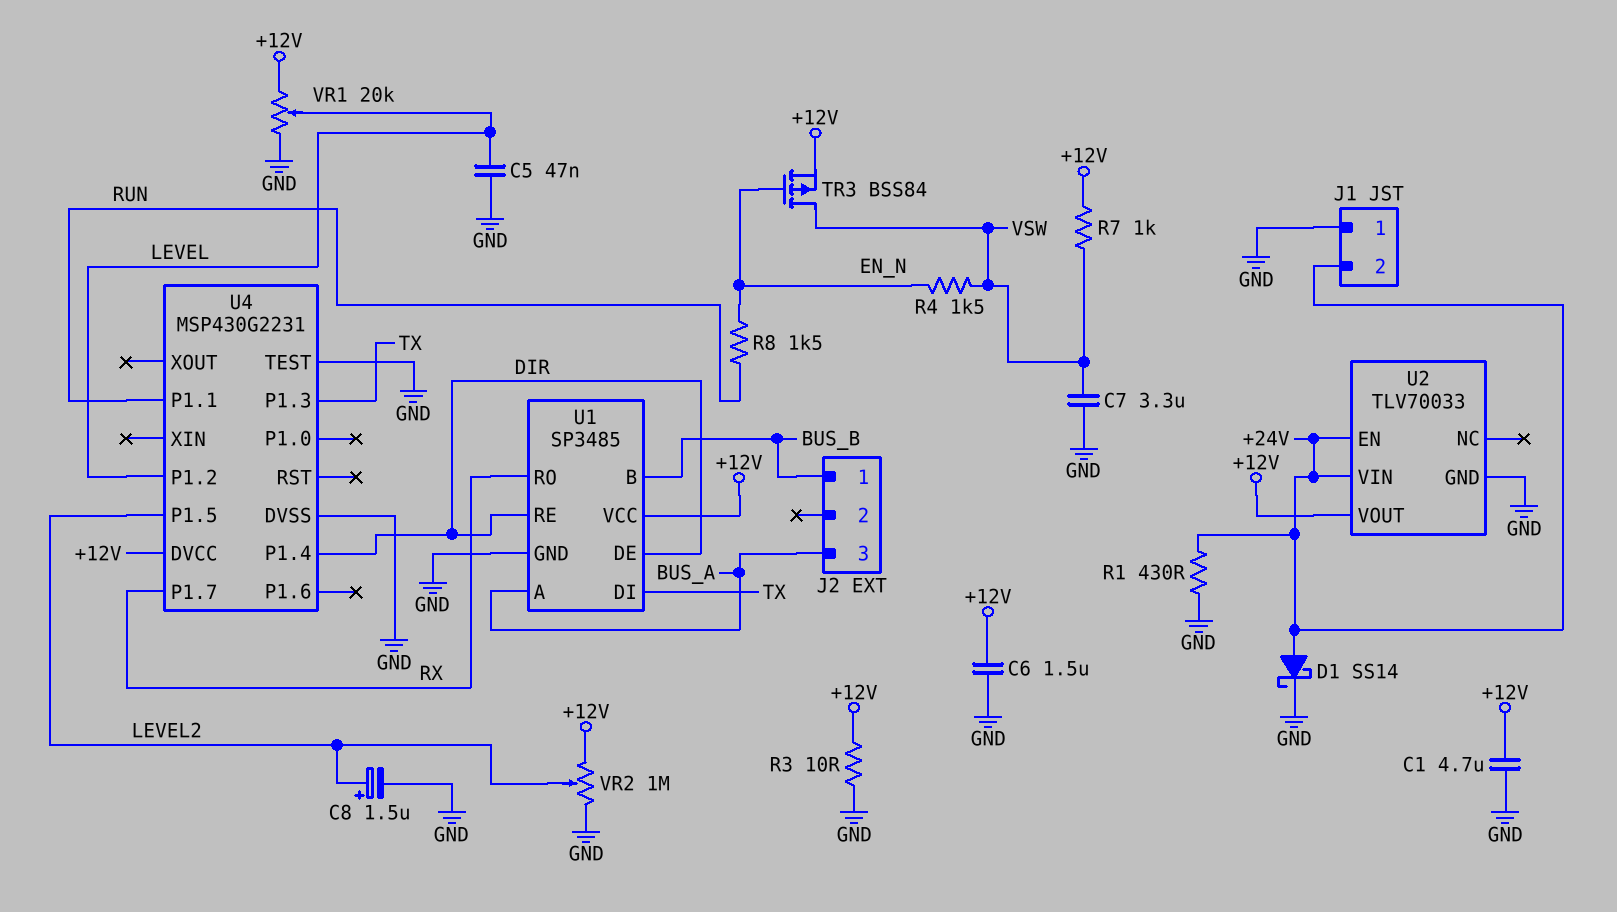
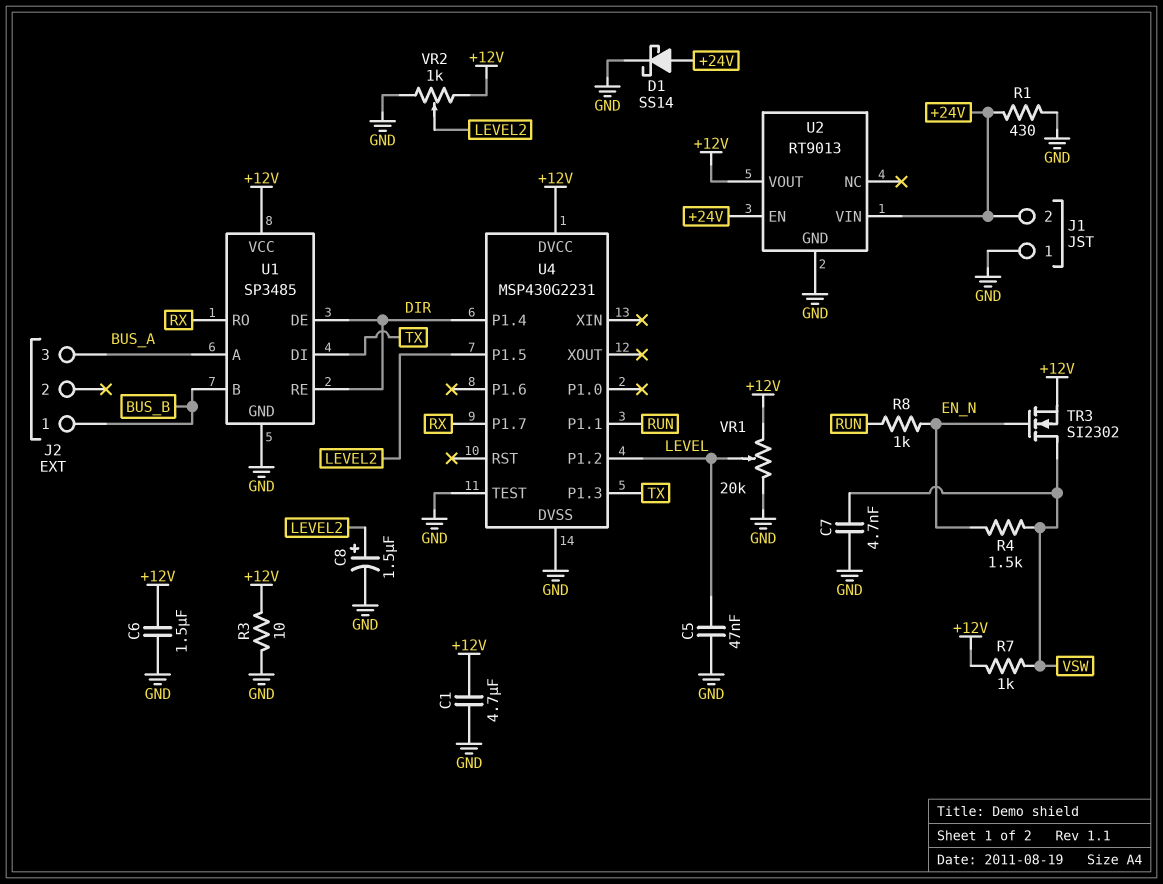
C7: 3.3uF (GND, VSW) -> 4.7nF (GND, VSW)
R8: 1.5k (EN_N, RUN) -> 1k (EN_N, RUN)
TR3: PMOS BSS84 (G EN_N, D VSW, S +12V) -> NMOS SI2302 (G EN_N, D VSW, S +12V)
U2: TLV70033 -> RT9013
VR2: 1M (+12V, GND, wiper LEVEL2) -> 1k (+12V, GND, wiper LEVEL2)

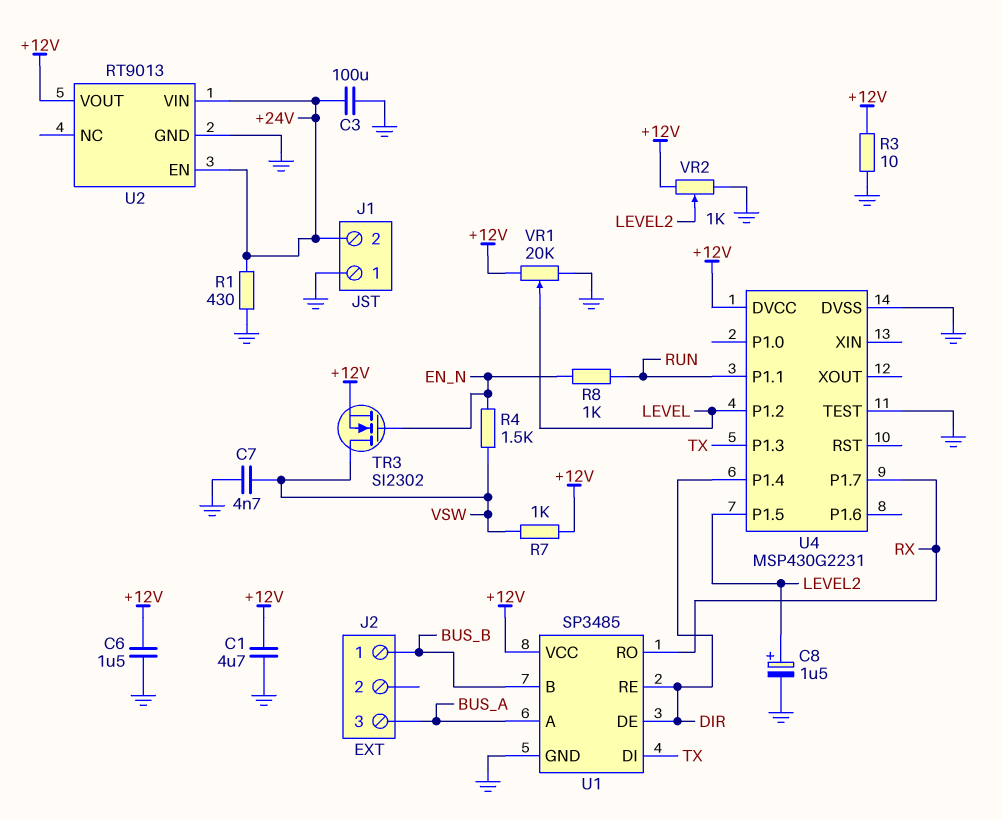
C3: none -> 100uF (+24V, GND)
C5: 47nF (GND, LEVEL) -> none
D1: schottky SS14 (A +24V, K GND) -> none

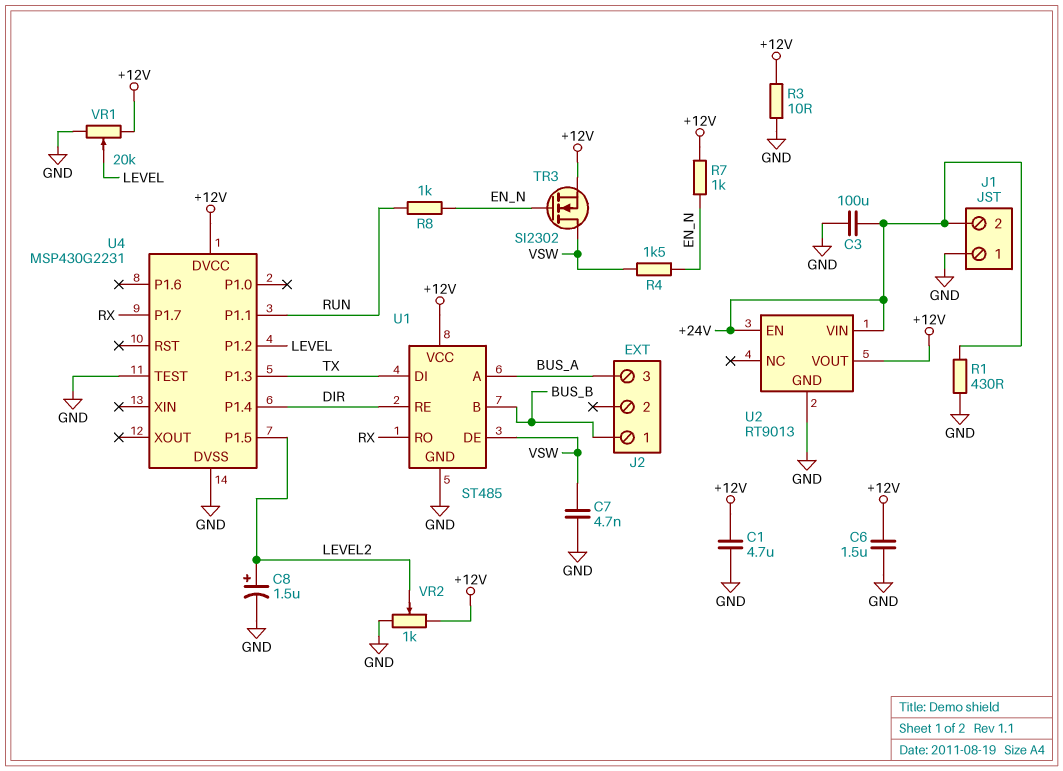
R7: 1k (+12V, VSW) -> 1k (+12V, EN_N)
U1: SP3485 -> ST485
U1 pin DE: DIR -> VSW

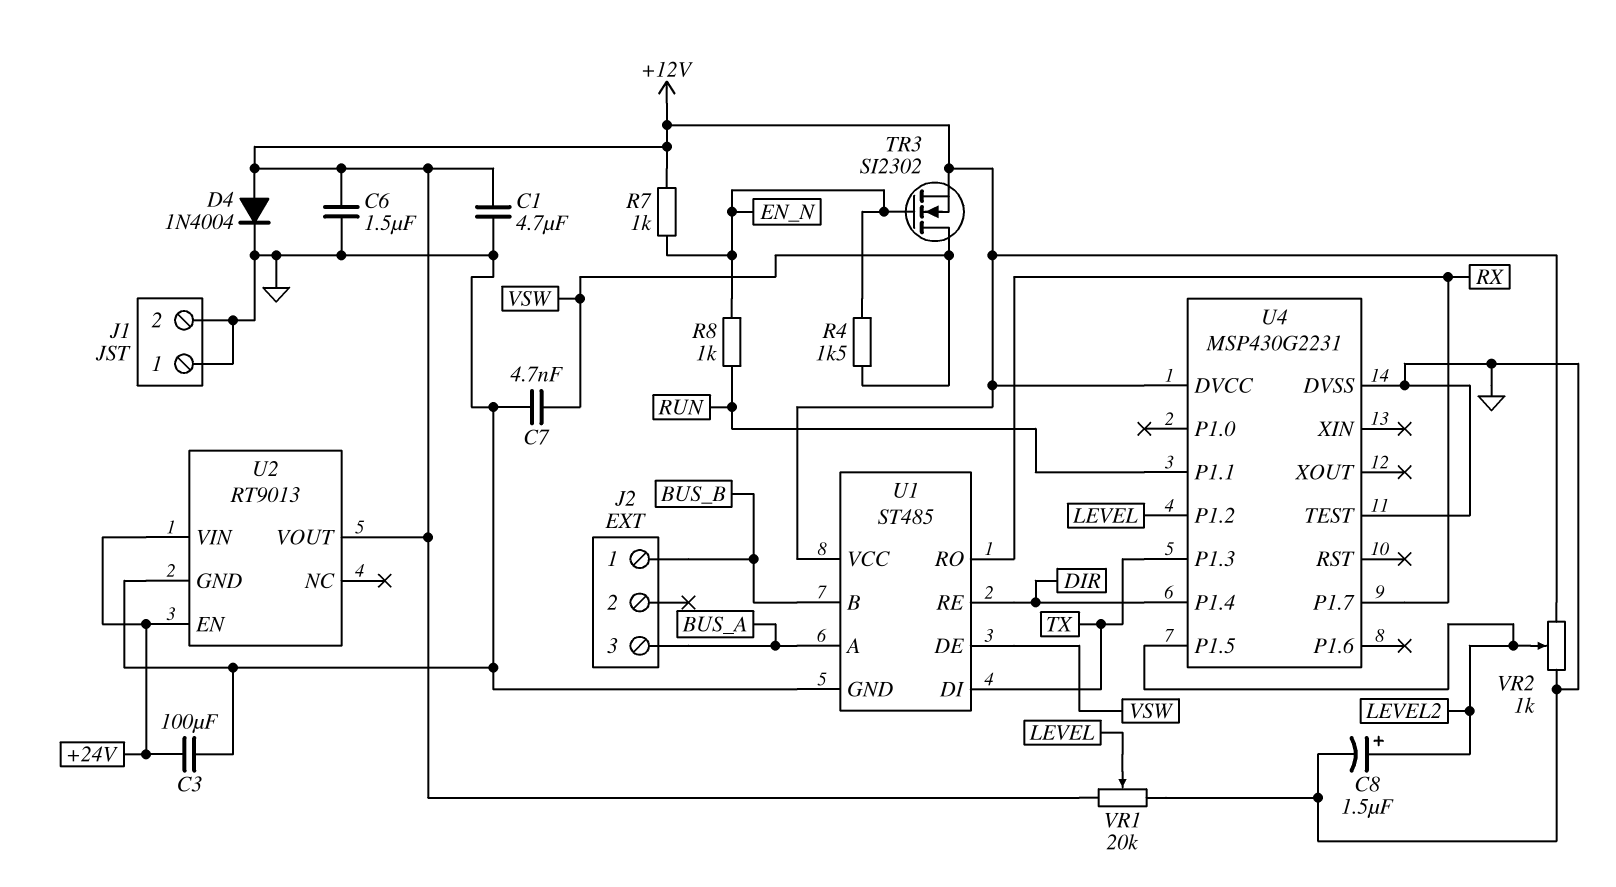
D4: none -> diode 1N4004 (A +12V, K GND)
J1 pin 2: +24V -> GND
R1: 430 (+24V, GND) -> none
R3: 10 (+12V, GND) -> none

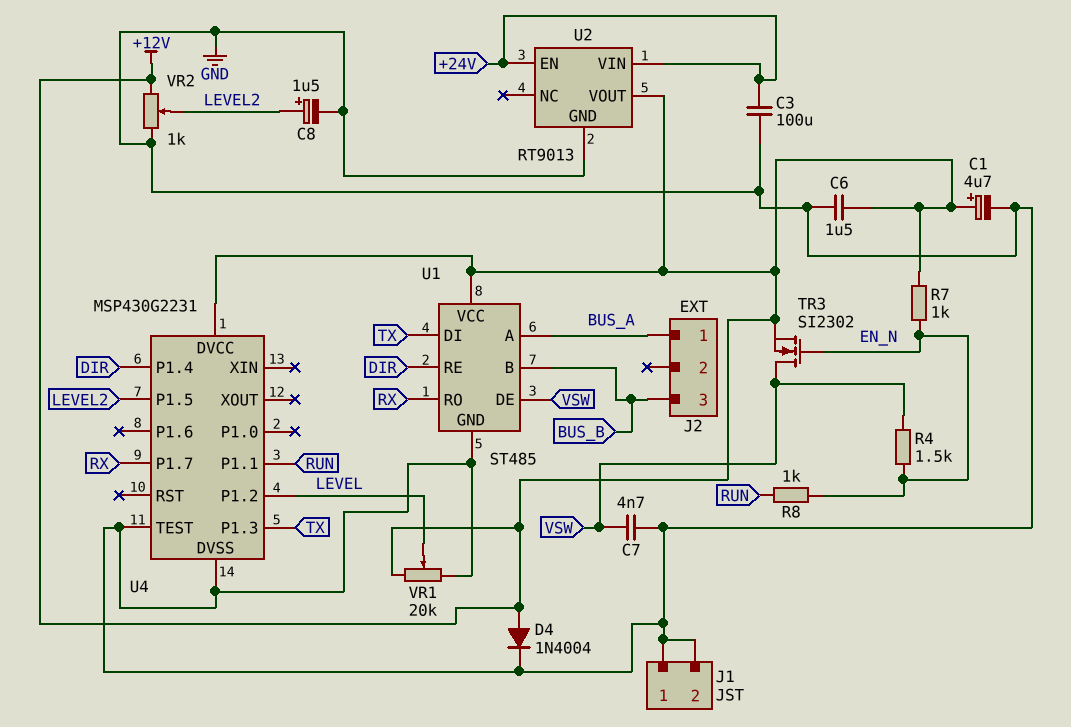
C1: 4.7uF (+12V, GND) -> 4.7uF (plus +12V, minus GND)
J2 pin 1: BUS_B -> BUS_A
J2 pin 3: BUS_A -> BUS_B

